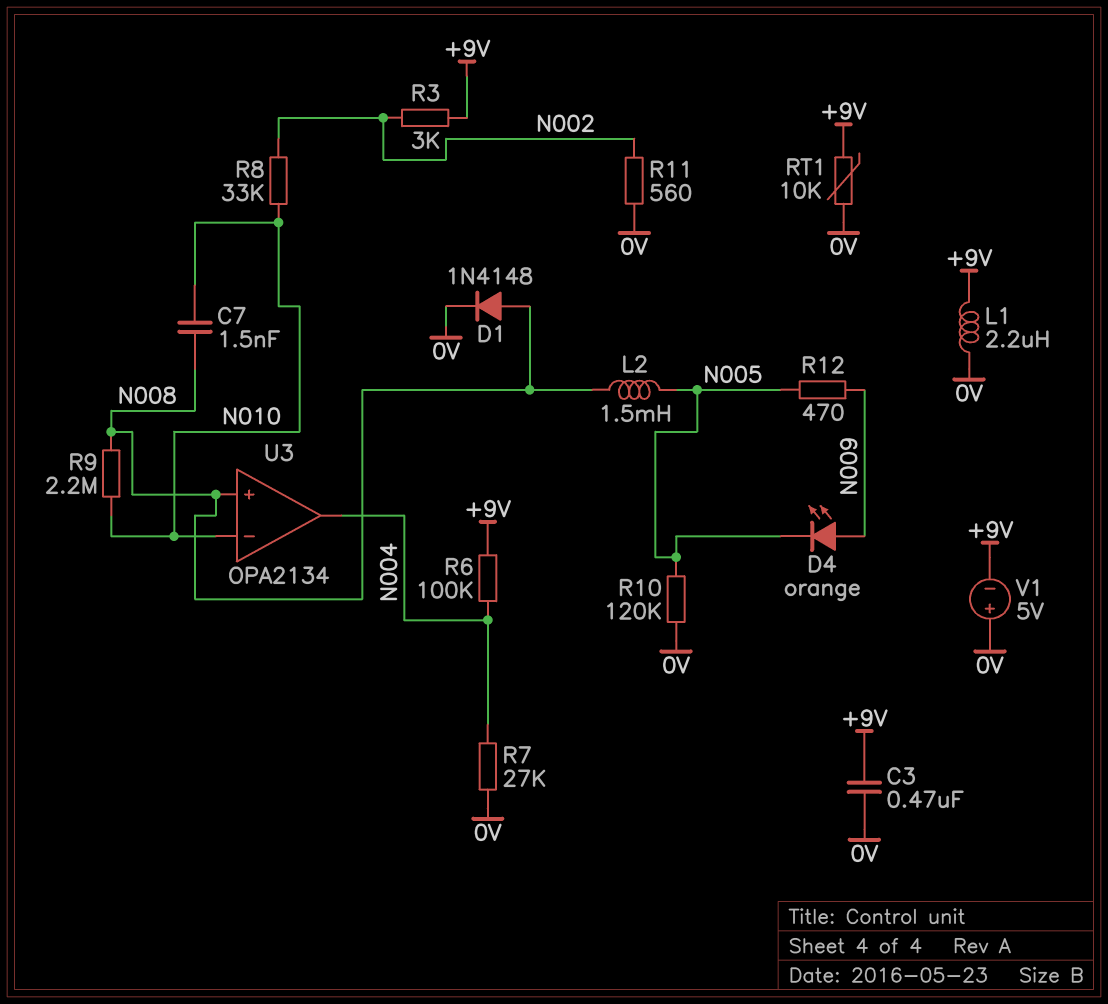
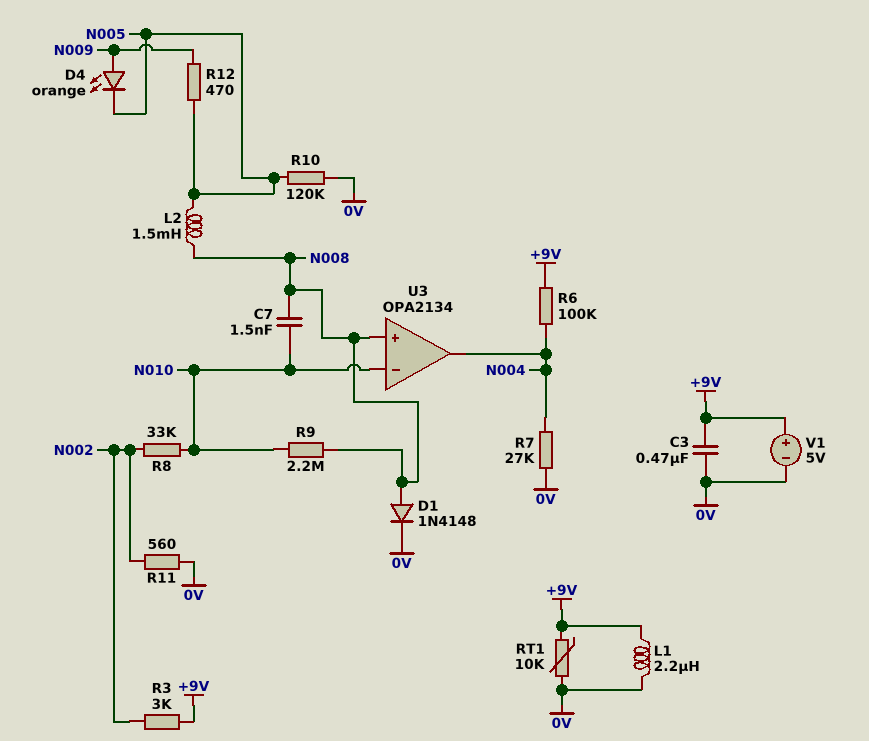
V1: 5V (plus 0V, minus +9V) -> 5V (plus +9V, minus 0V)

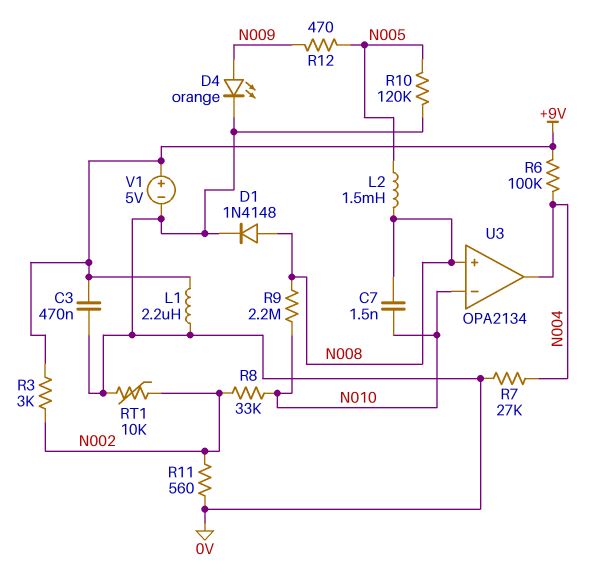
D4: LED orange (A N009, K N005) -> LED orange (A N009, K 0V)
RT1: 10k (+9V, 0V) -> 10k (0V, N002)

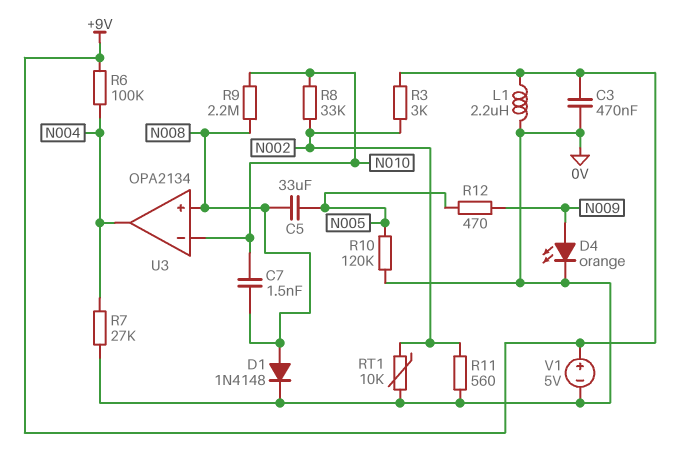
C5: none -> 33uF (N005, N008)
L2: 1.5mH (N005, N008) -> none

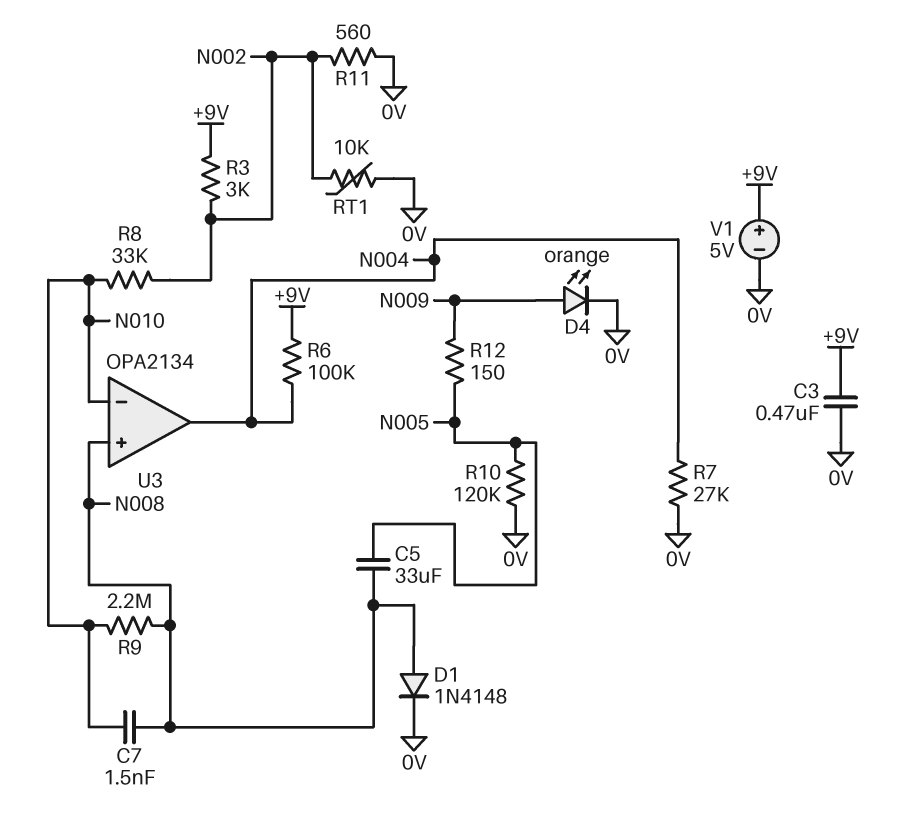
L1: 2.2uH (+9V, 0V) -> none
R12: 470 (N005, N009) -> 150 (N005, N009)

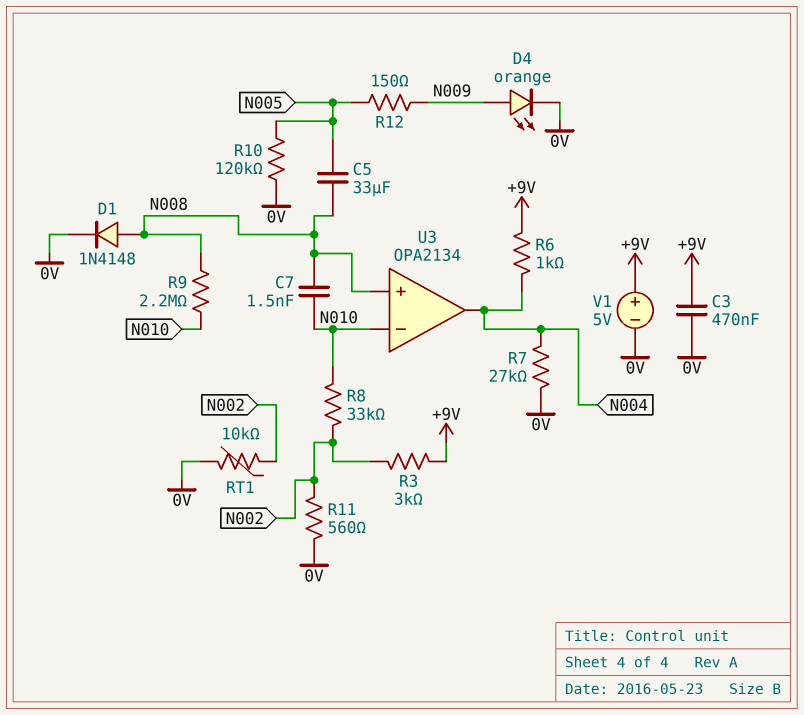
R6: 100k (+9V, N004) -> 1k (+9V, N004)

